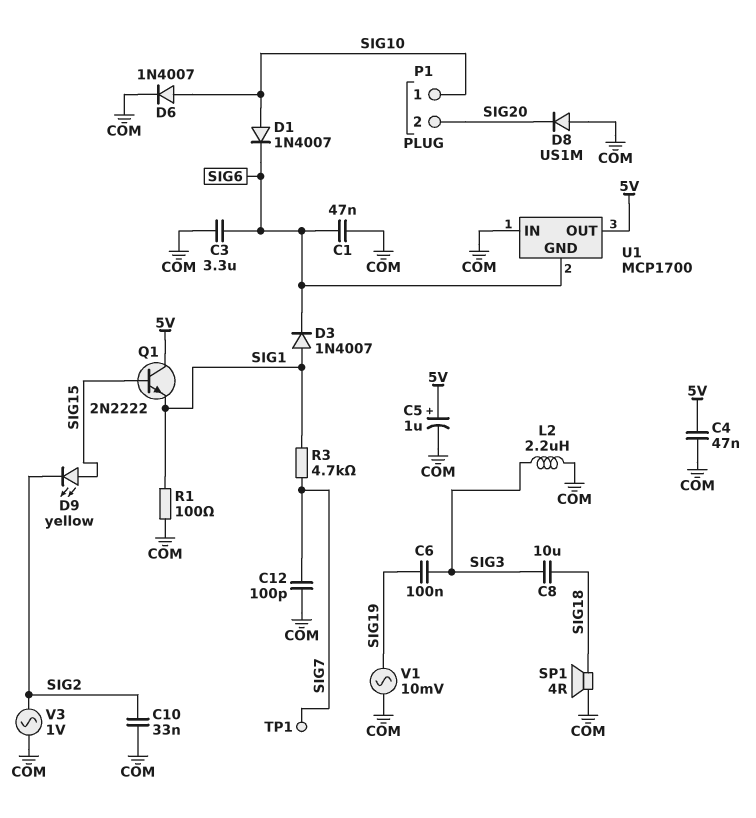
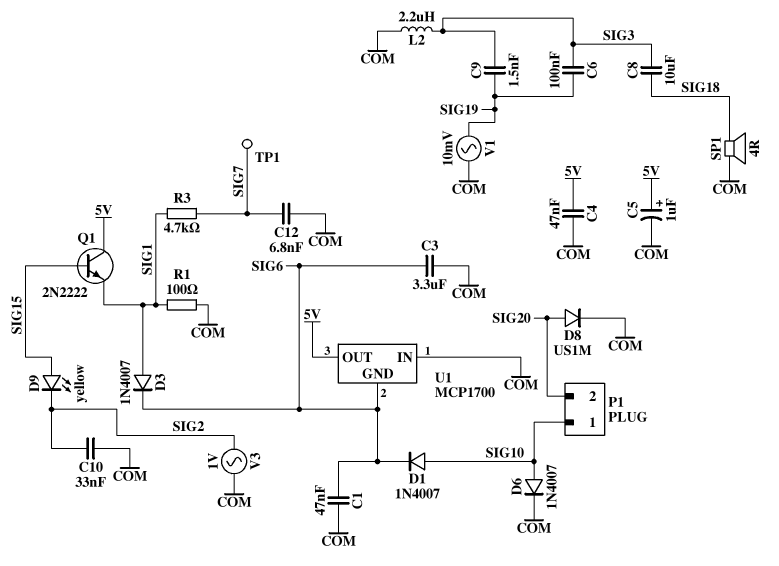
C9: none -> 1.5nF (SIG3, SIG19)
C12: 100pF (COM, SIG7) -> 6.8nF (COM, SIG7)
D8: diode US1M (A COM, K SIG20) -> diode US1M (A SIG20, K COM)

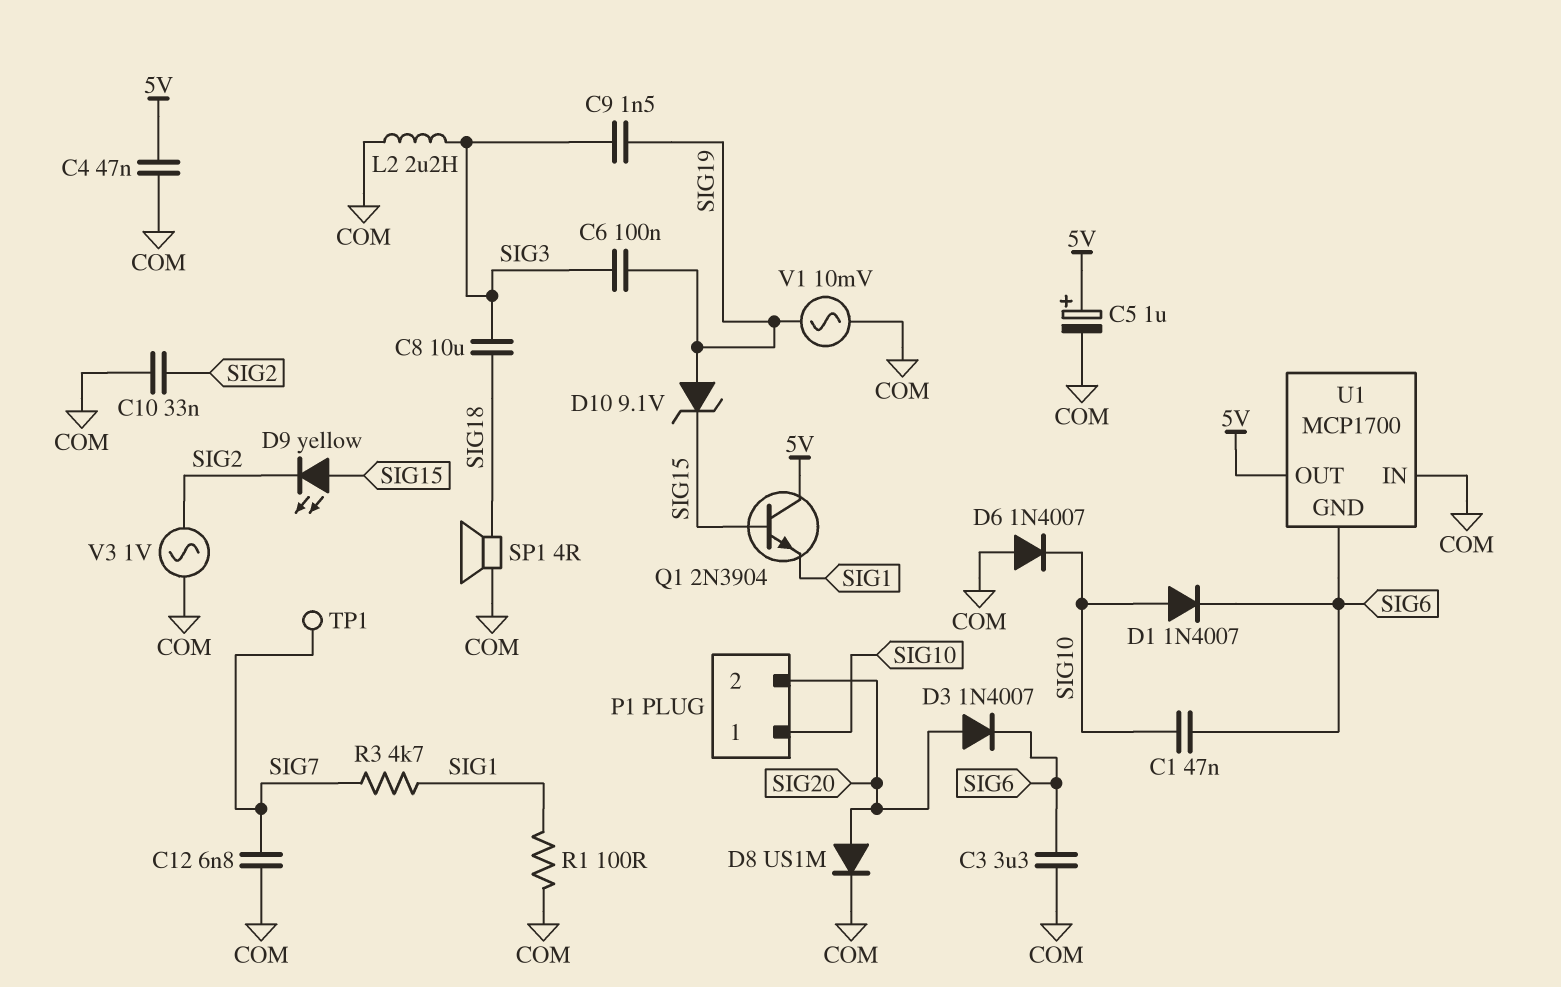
C1: 47nF (COM, SIG6) -> 47nF (SIG6, SIG10)
D3: diode 1N4007 (A SIG1, K SIG6) -> diode 1N4007 (A SIG20, K SIG6)
D6: diode 1N4007 (A SIG10, K COM) -> diode 1N4007 (A COM, K SIG10)
D10: none -> zener 9.1V (A SIG19, K SIG15)
Q1: NPN 2N2222 (B SIG15, C 5V, E SIG1) -> NPN 2N3904 (B SIG15, C 5V, E SIG1)

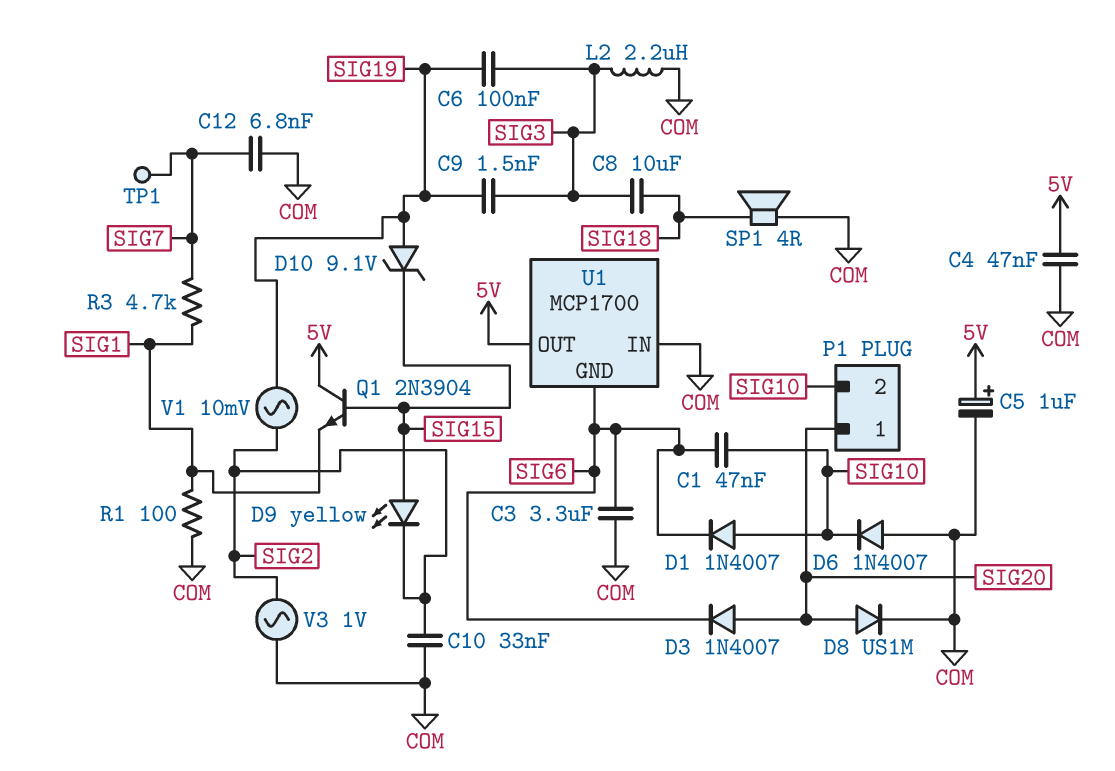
P1 pin 1: SIG10 -> SIG20
P1 pin 2: SIG20 -> SIG10
V1: AC 10mV (COM, SIG19) -> AC 10mV (SIG2, SIG19)

